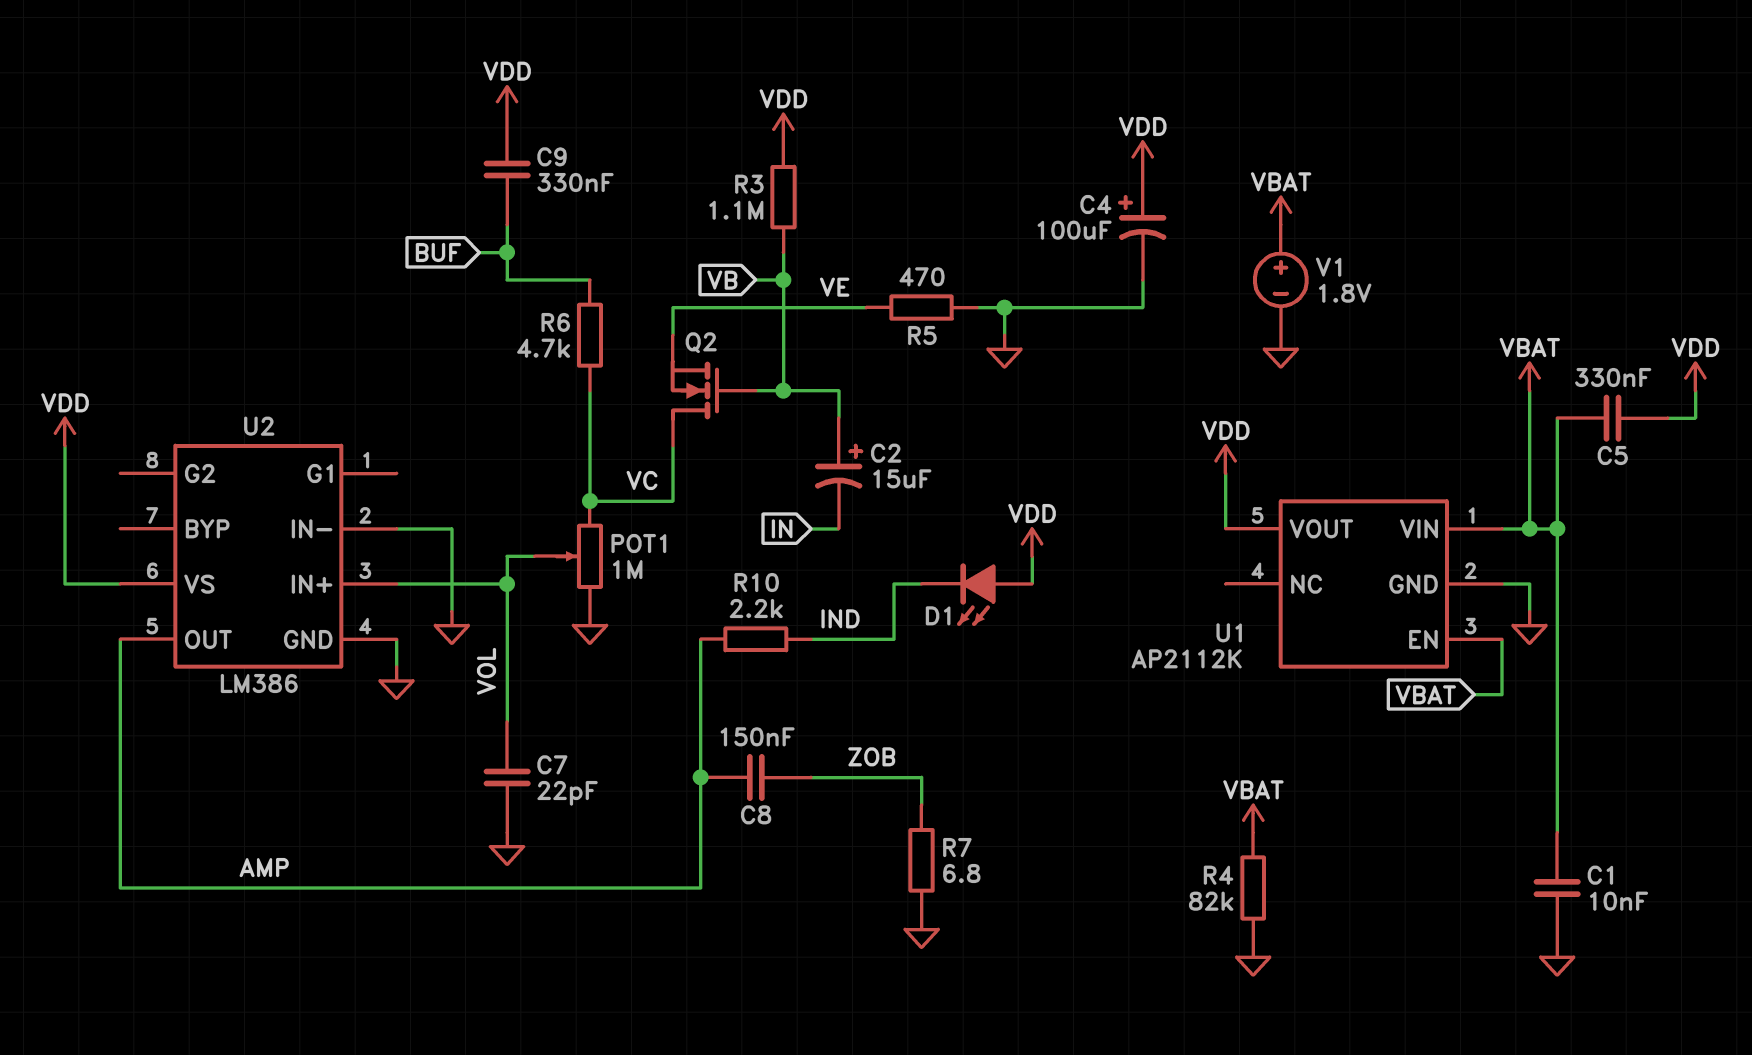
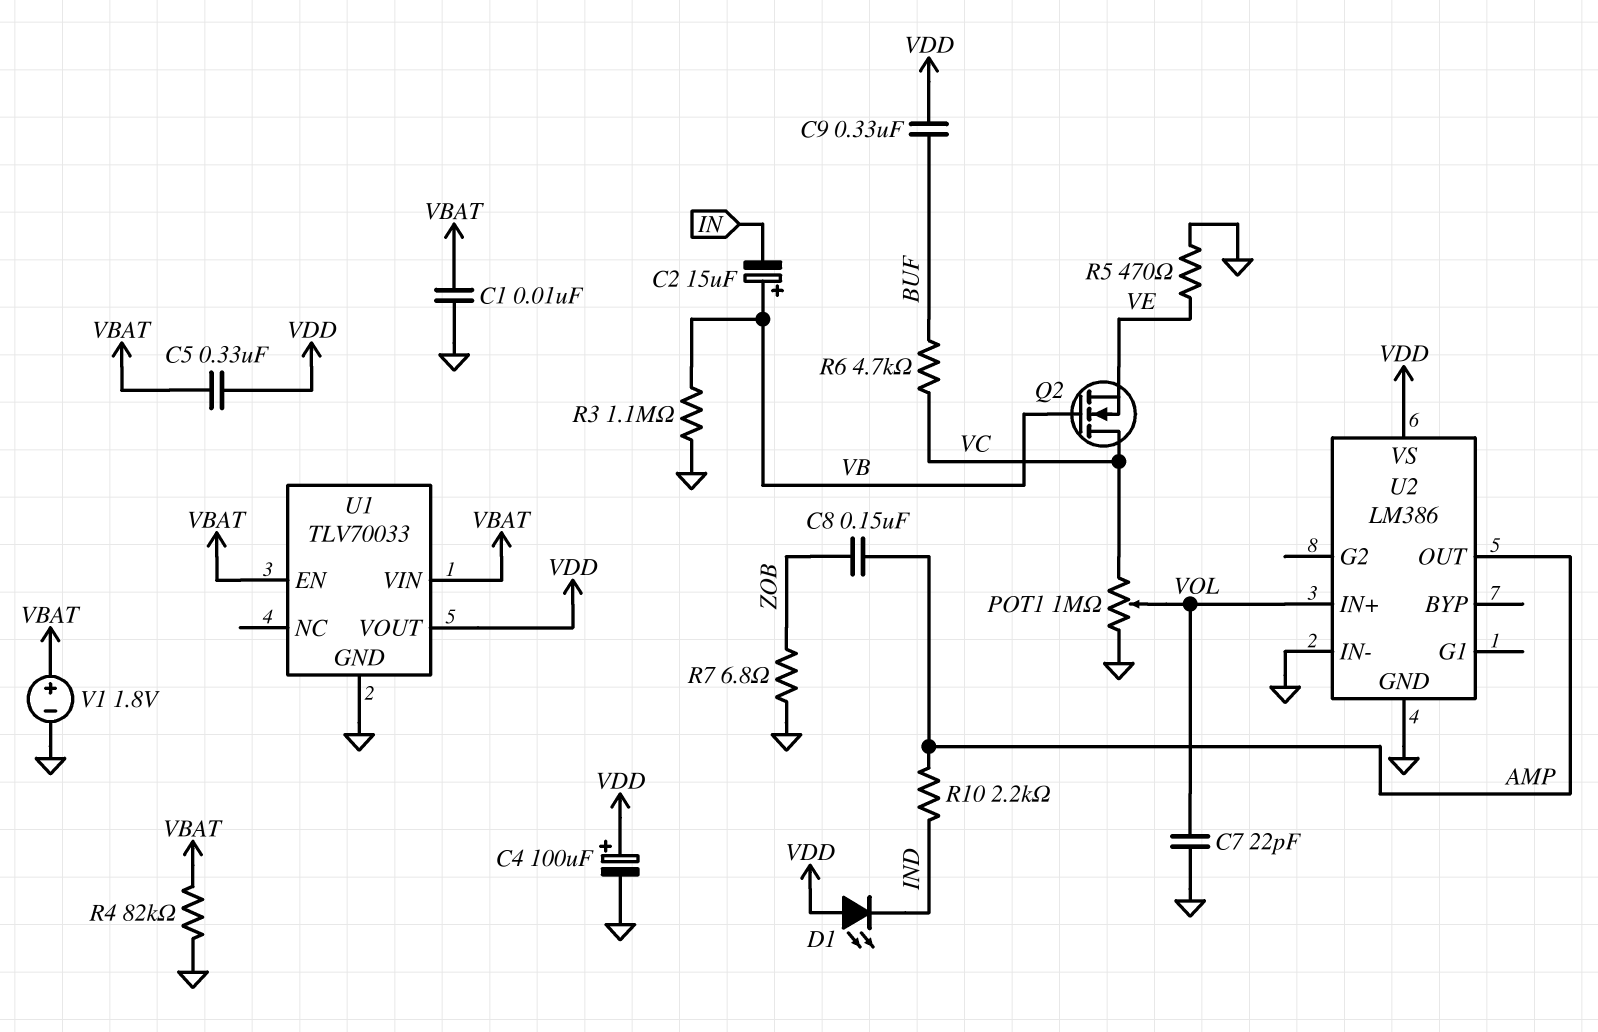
R3: 1.1M (VB, VDD) -> 1.1M (GND, VB)
U1: AP2112K -> TLV70033

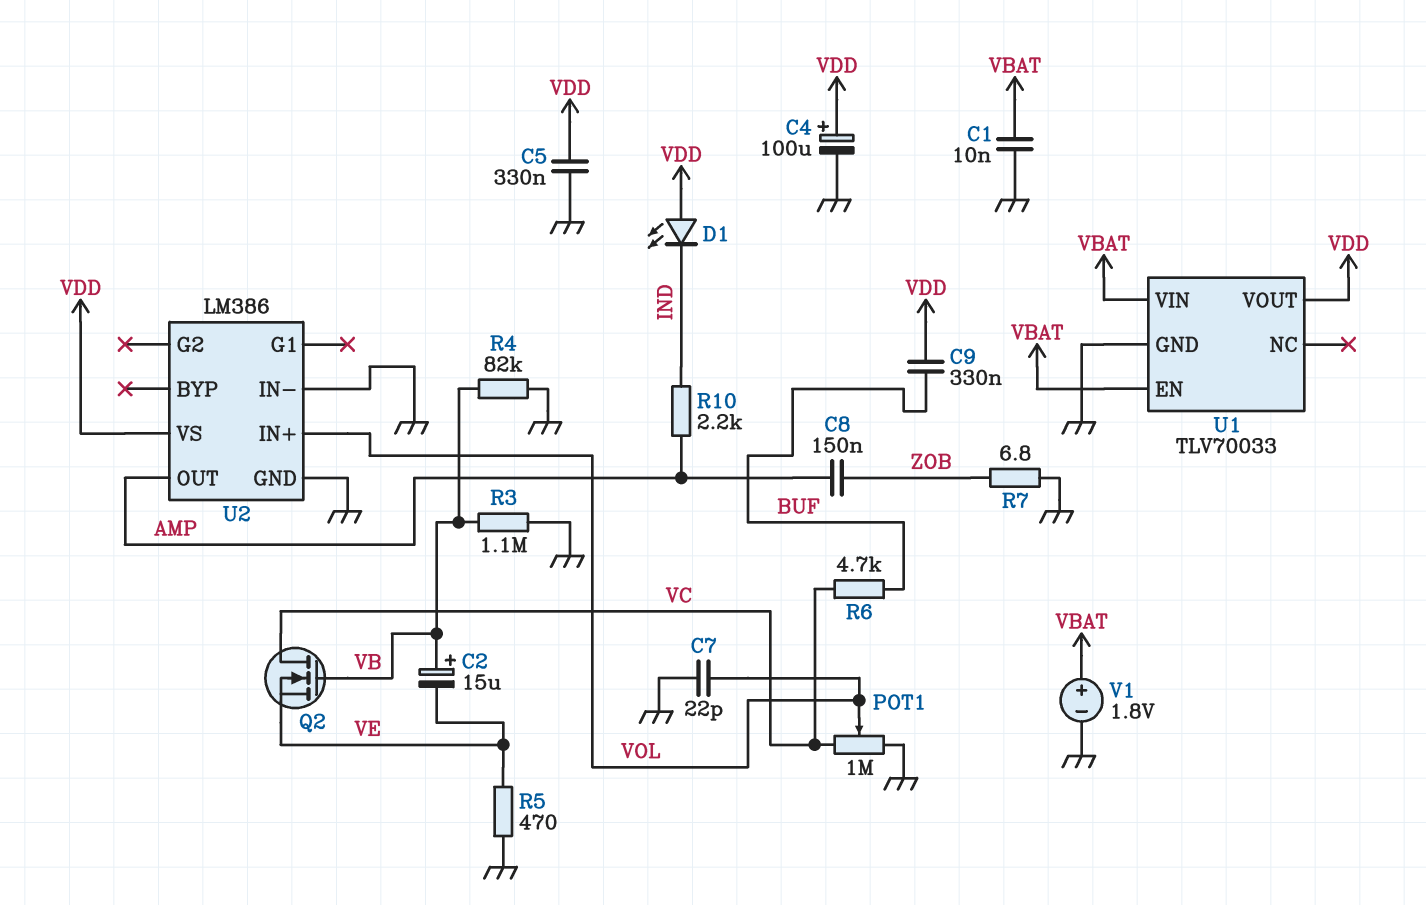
C2: 15uF (plus VB, minus IN) -> 15uF (plus VB, minus VE)
C5: 330nF (VBAT, VDD) -> 330nF (GND, VDD)
R4: 82k (GND, VBAT) -> 82k (GND, VB)

